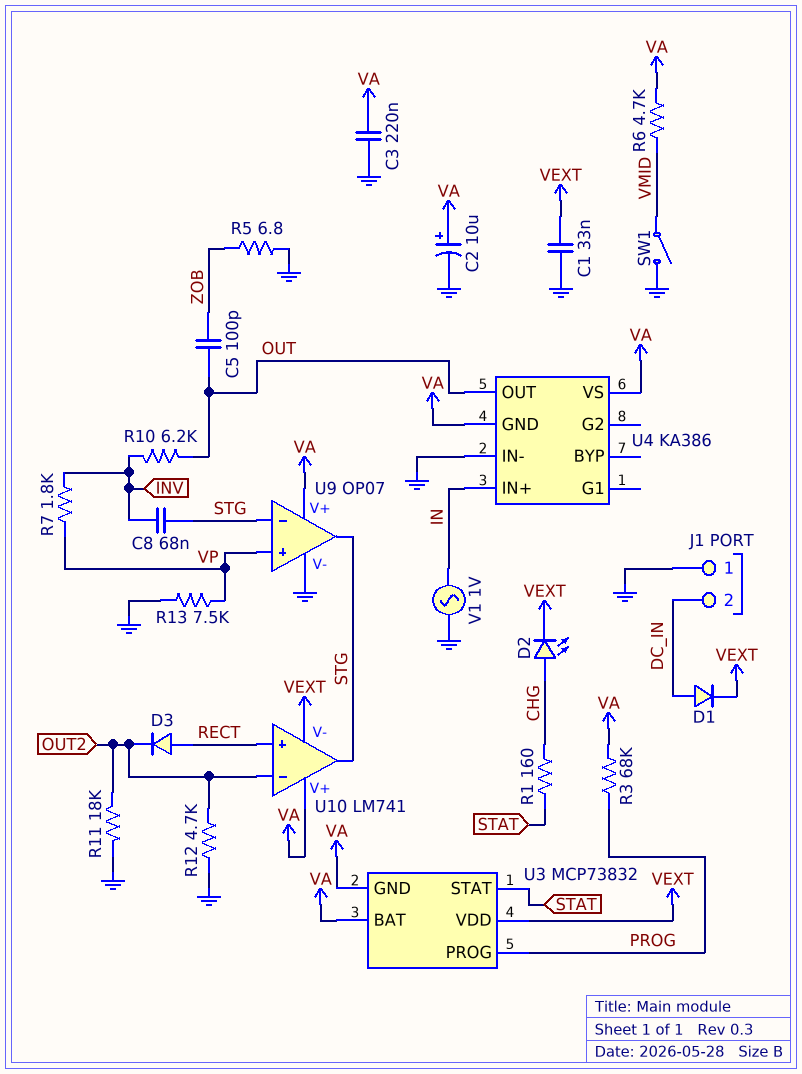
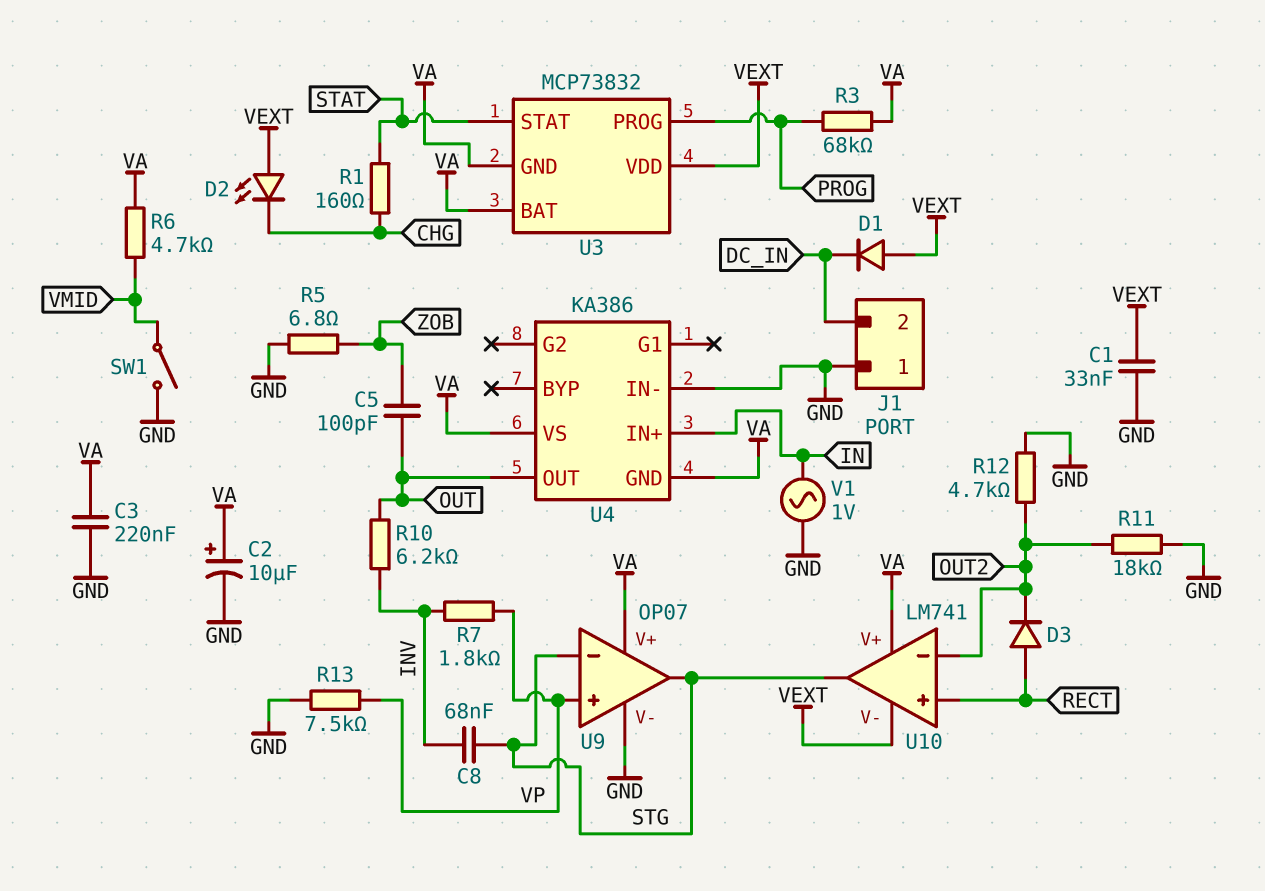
D1: diode (A DC_IN, K VEXT) -> diode (A VEXT, K DC_IN)
D2: LED (A CHG, K VEXT) -> LED (A VEXT, K CHG)

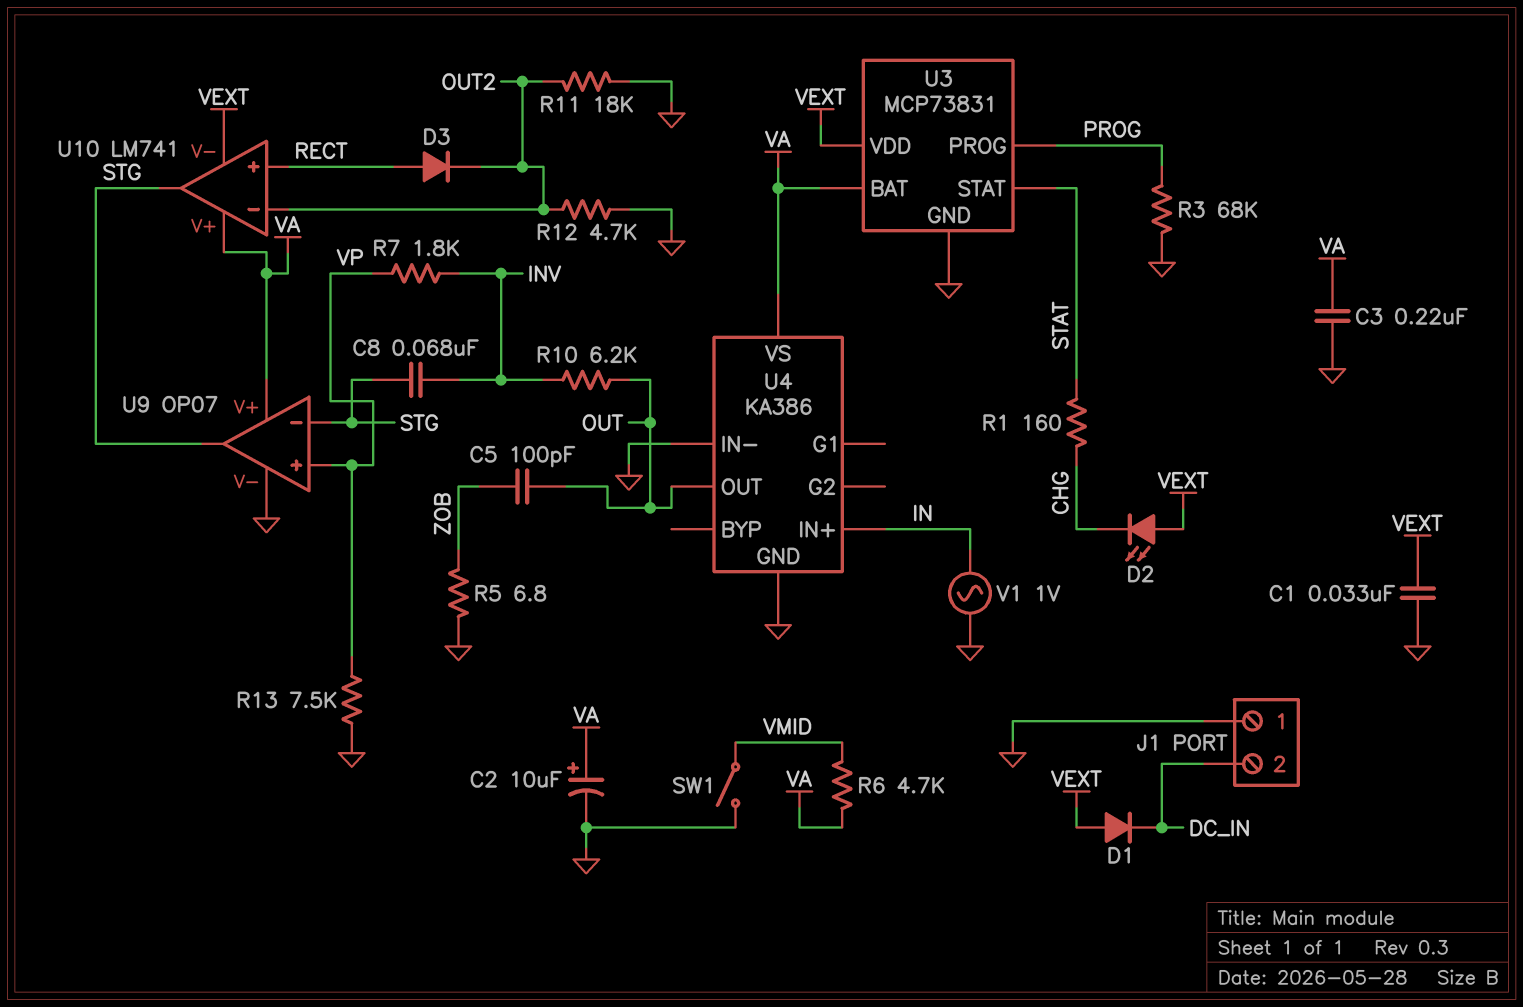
R3: 68k (PROG, VA) -> 68k (GND, PROG)
U3: MCP73832 -> MCP73831
U3 pin GND: VA -> GND
U4 pin GND: VA -> GND

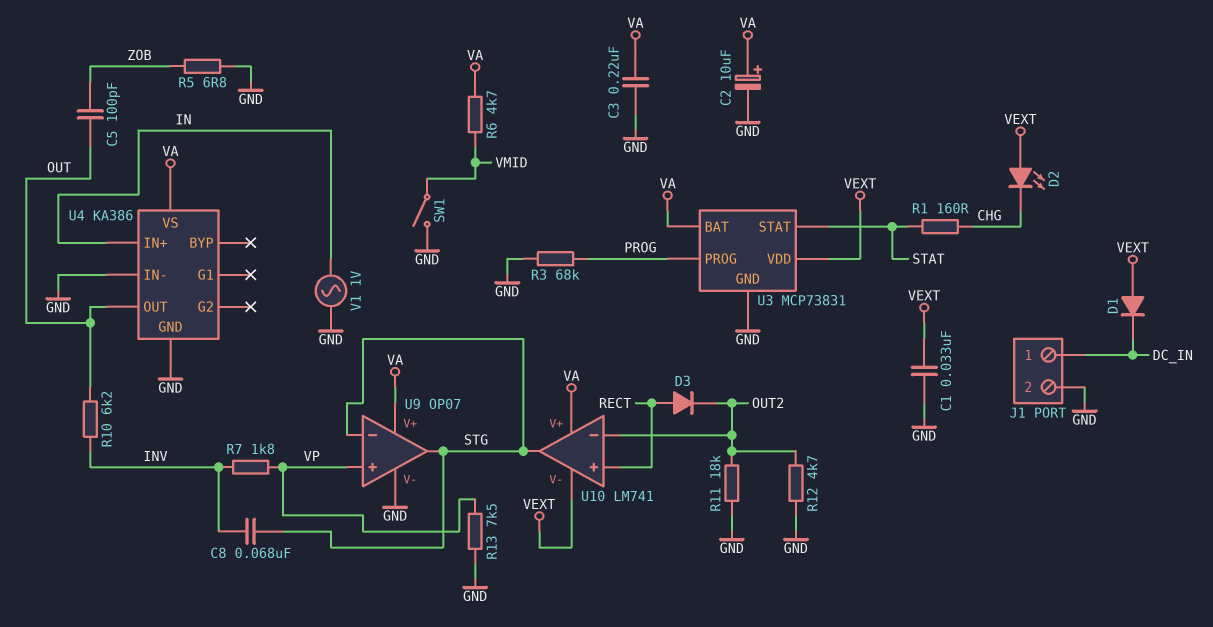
J1 pin 1: GND -> DC_IN
J1 pin 2: DC_IN -> GND

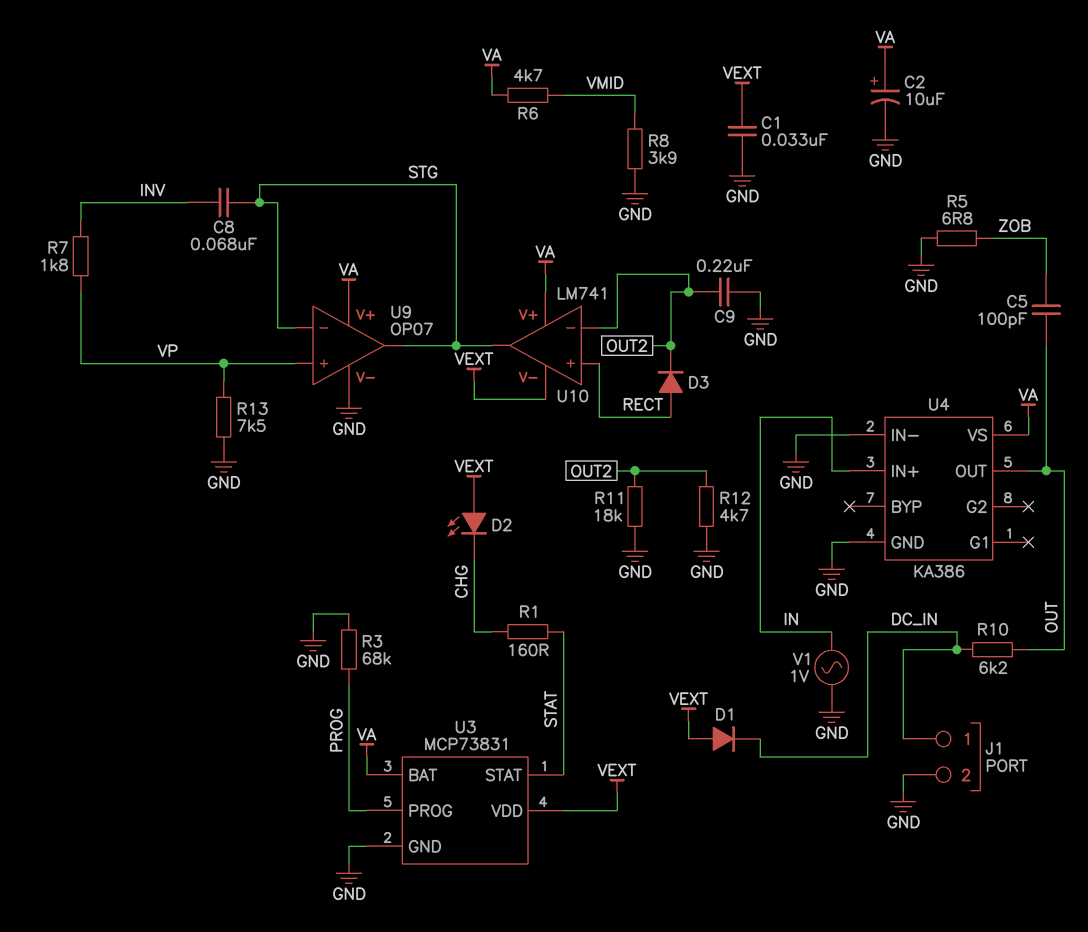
C3: 220nF (GND, VA) -> none
C9: none -> 220nF (GND, OUT2)
R8: none -> 3.9k (GND, VMID)
R10: 6.2k (INV, OUT) -> 6.2k (DC_IN, OUT)
SW1: switch (GND, VMID) -> none

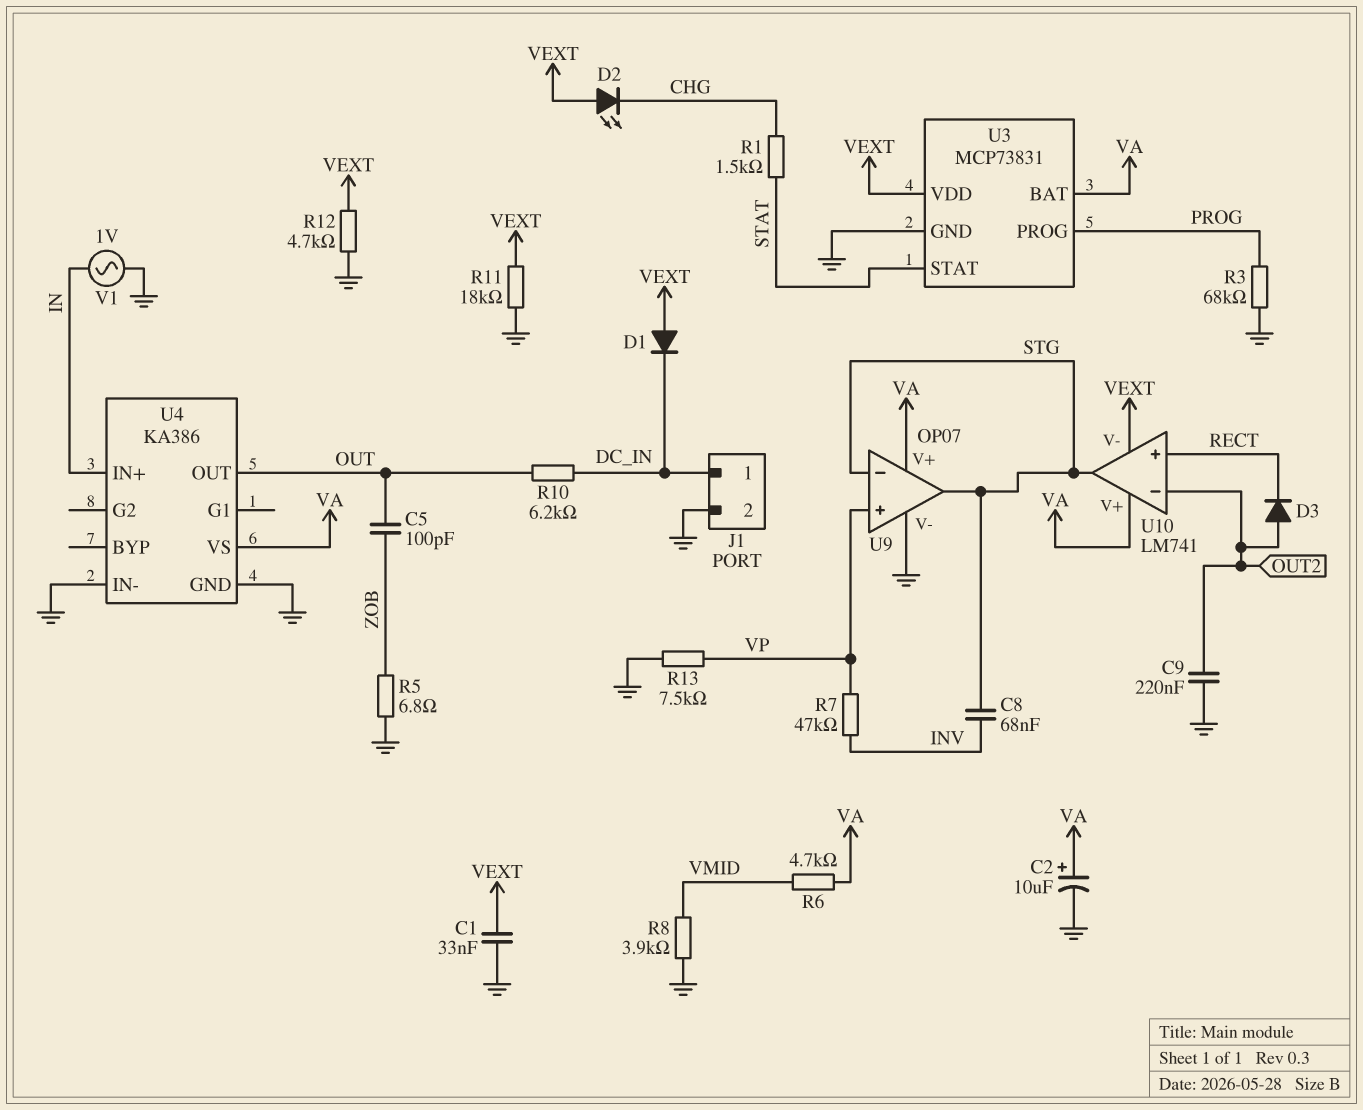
D3: diode (A RECT, K OUT2) -> diode (A OUT2, K RECT)
R1: 160 (CHG, STAT) -> 1.5k (CHG, STAT)
R7: 1.8k (INV, VP) -> 47k (INV, VP)
R11: 18k (GND, OUT2) -> 18k (GND, VEXT)
R12: 4.7k (GND, OUT2) -> 4.7k (GND, VEXT)

